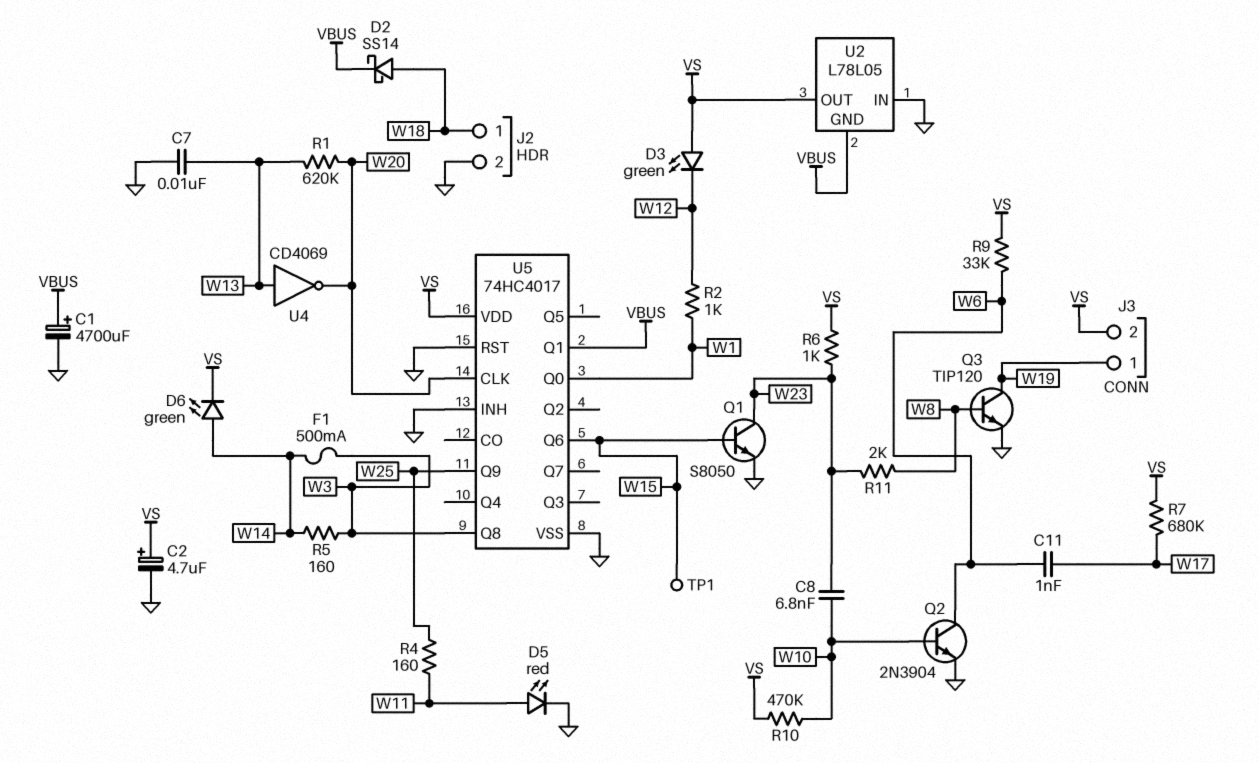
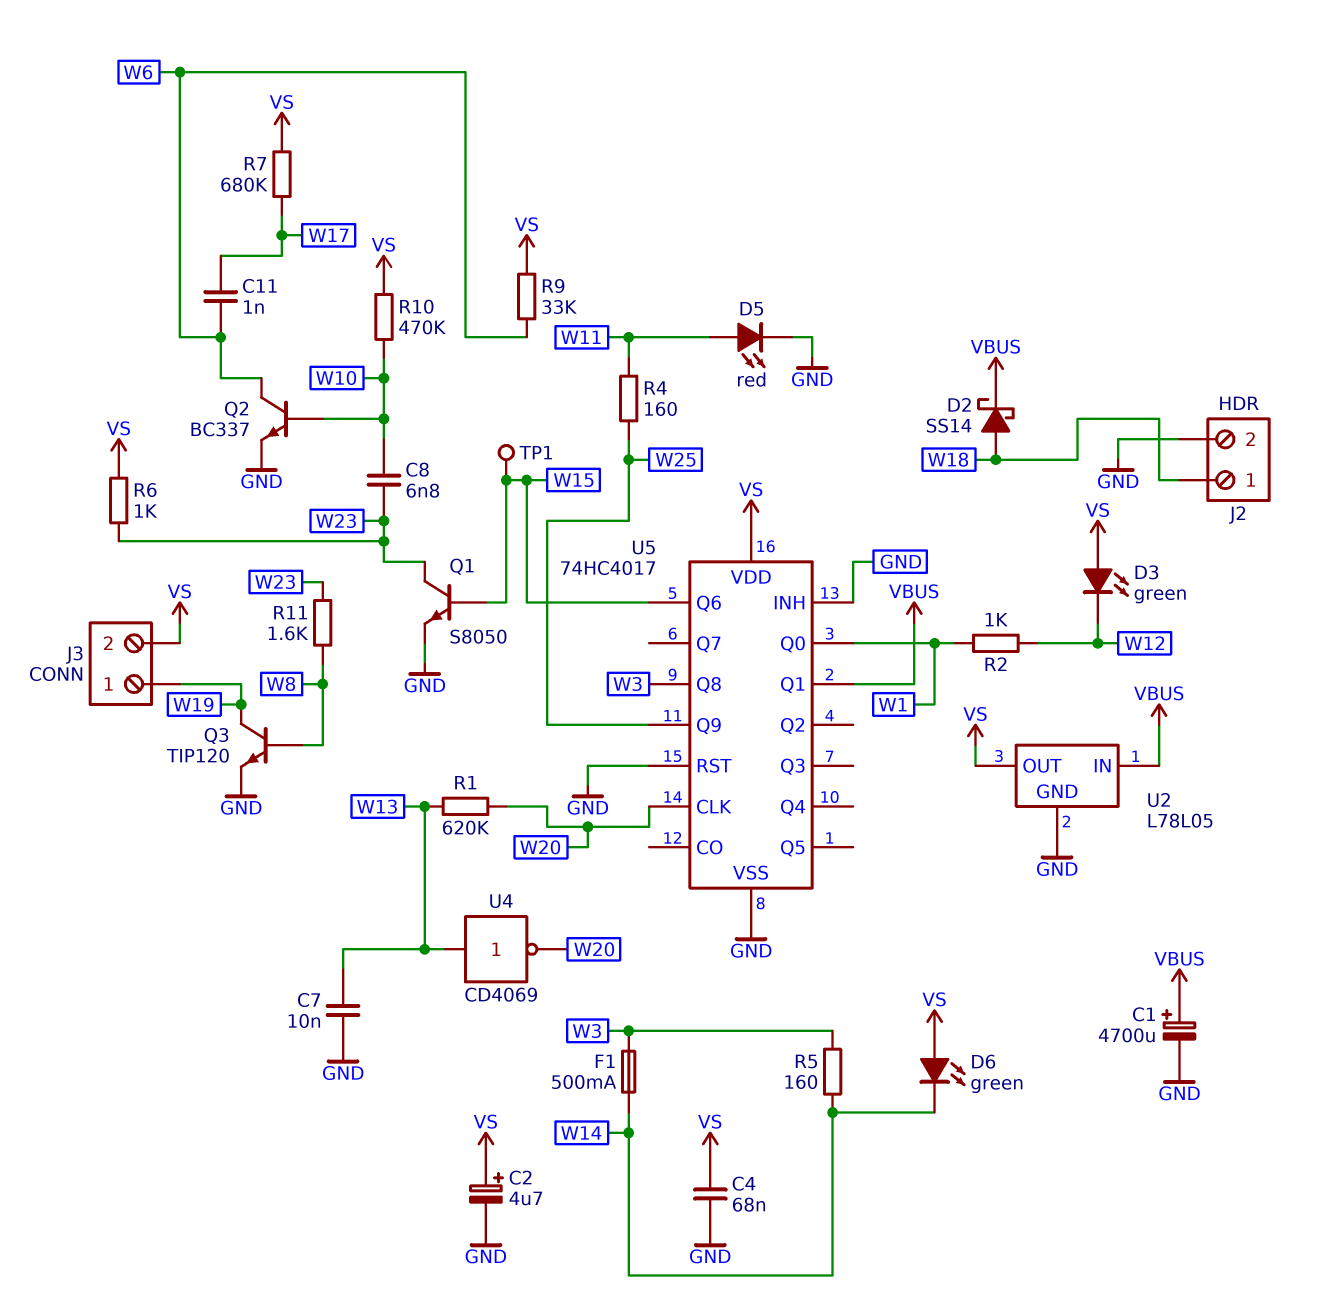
C4: none -> 68nF (GND, VS)
D6: LED green (A W14, K VS) -> LED green (A VS, K W14)
Q2: NPN 2N3904 (B W10, C W6, E GND) -> NPN BC337 (B W10, C W6, E GND)
R11: 2k (W8, W23) -> 1.6k (W8, W23)
U2 pin GND: VBUS -> GND
U2 pin IN: GND -> VBUS

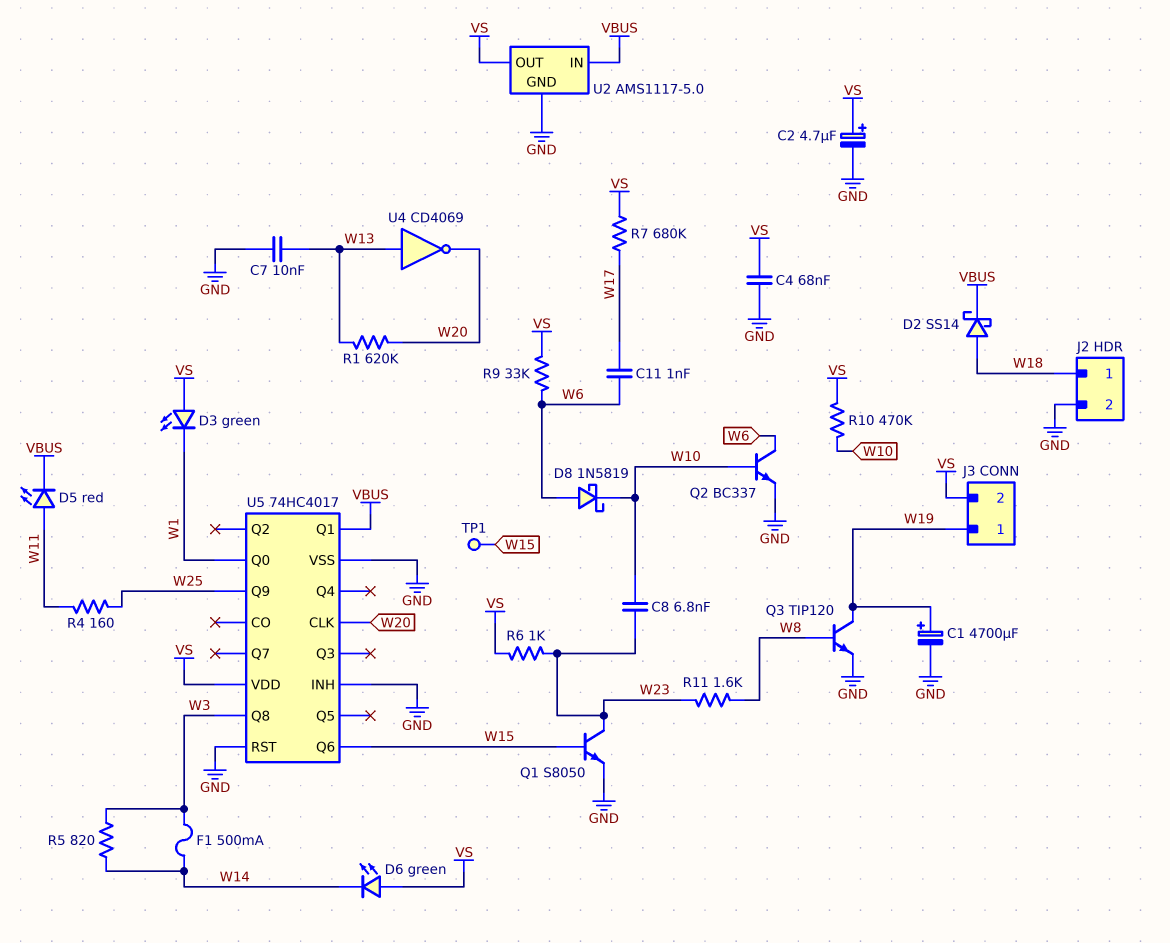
C1: 4700uF (plus VBUS, minus GND) -> 4700uF (plus W19, minus GND)
D3: LED green (A VS, K W12) -> LED green (A VS, K W1)
D5: LED red (A W11, K GND) -> LED red (A W11, K VBUS)
D8: none -> schottky 1N5819 (A W6, K W10)
R2: 1k (W1, W12) -> none
R5: 160 (W3, W14) -> 820 (W3, W14)
U2: L78L05 -> AMS1117-5.0

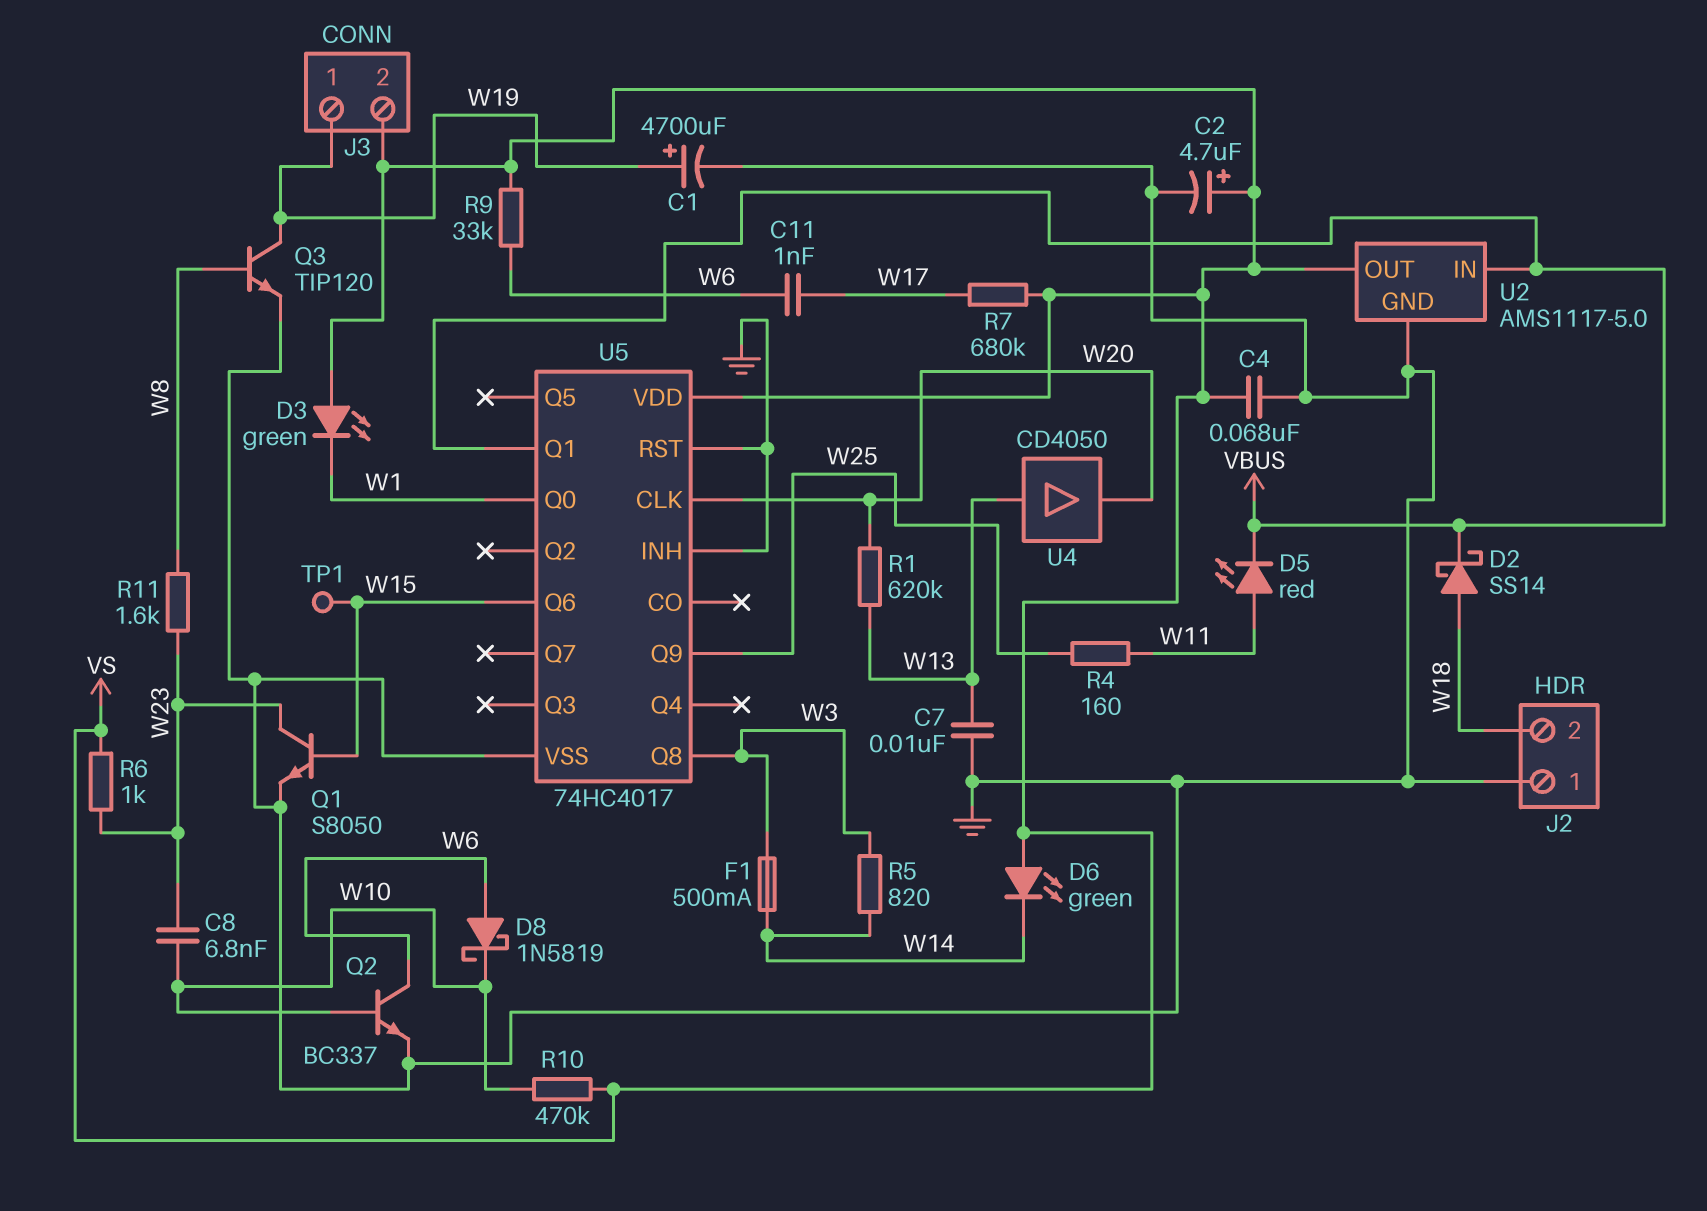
J2 pin 1: W18 -> GND
J2 pin 2: GND -> W18
U4: NOT CD4069 (in W13, out W20) -> buffer CD4050 (in W13, out W20)

